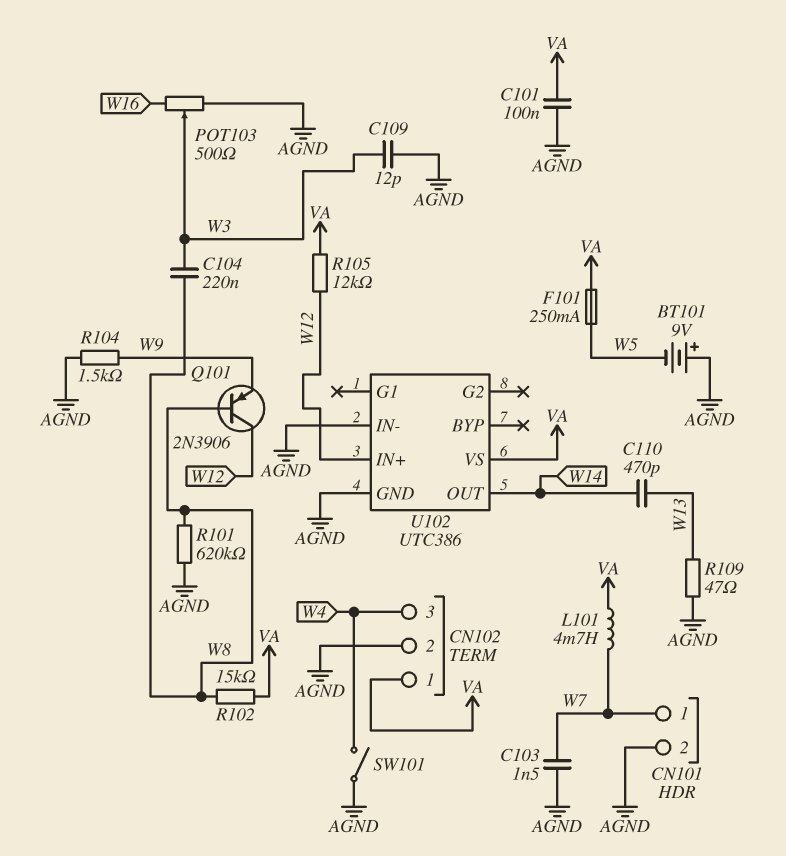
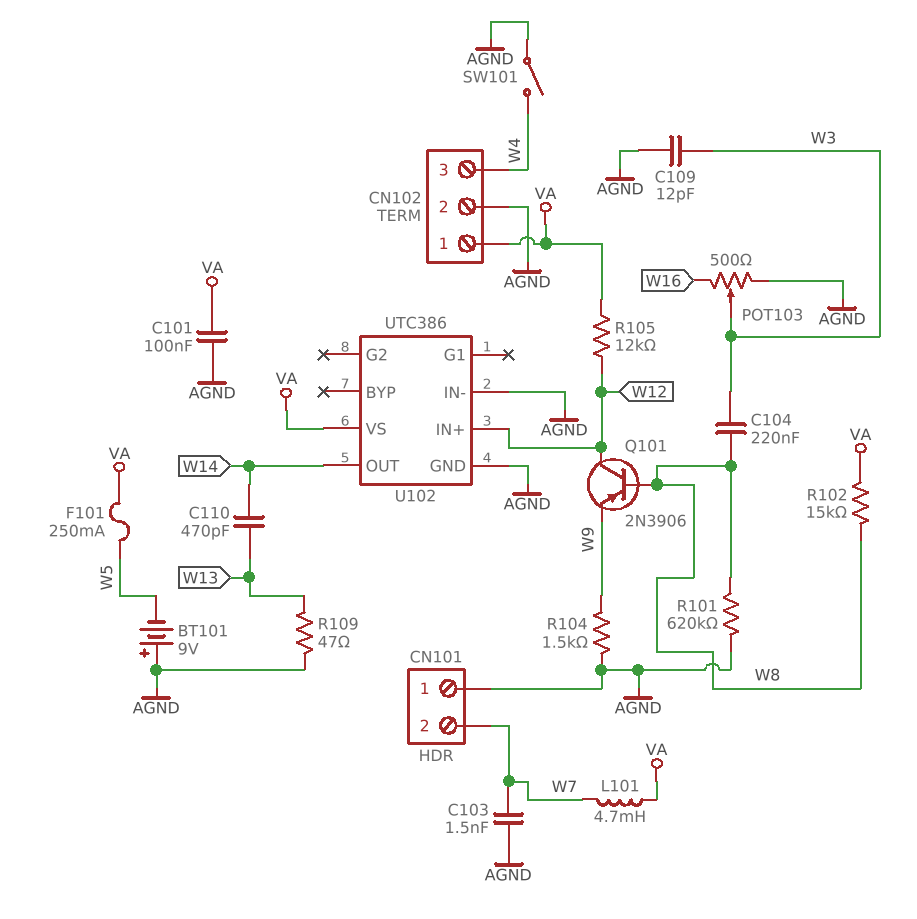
CN101 pin 1: W7 -> AGND
CN101 pin 2: AGND -> W7

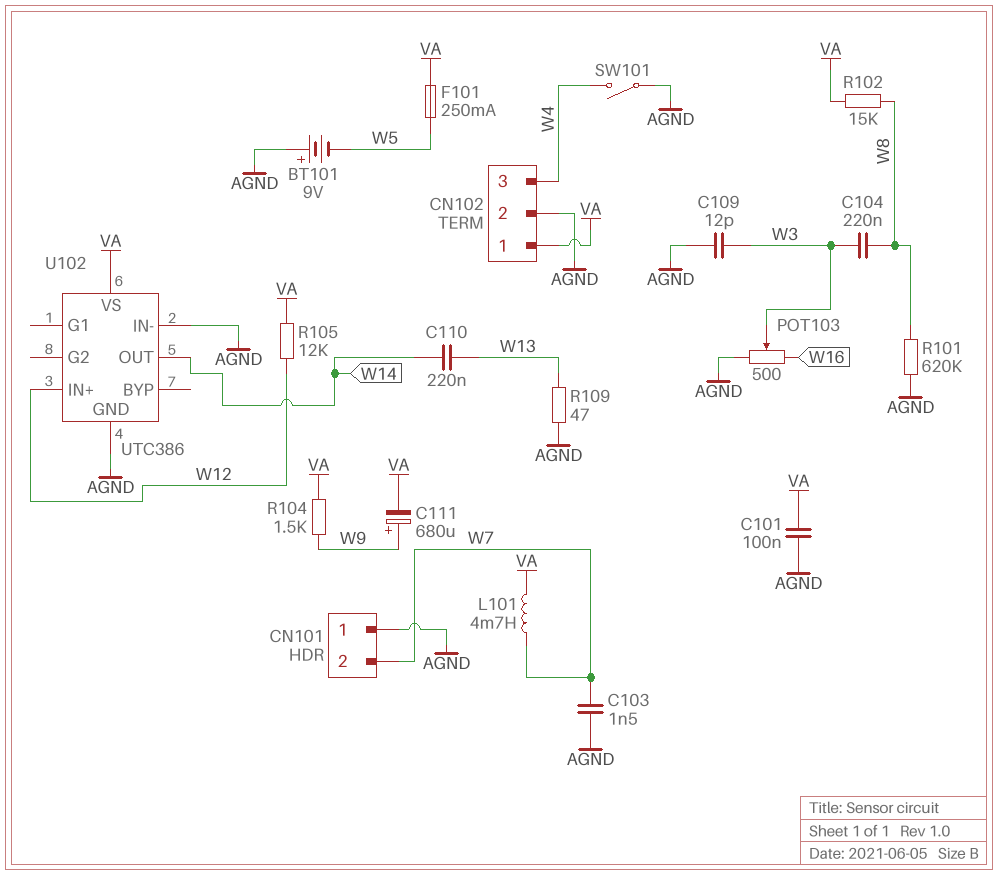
C110: 470pF (W13, W14) -> 220nF (W13, W14)
C111: none -> 680uF (plus W9, minus VA)
Q101: PNP 2N3906 (B W8, C W12, E W9) -> none
R104: 1.5k (AGND, W9) -> 1.5k (VA, W9)

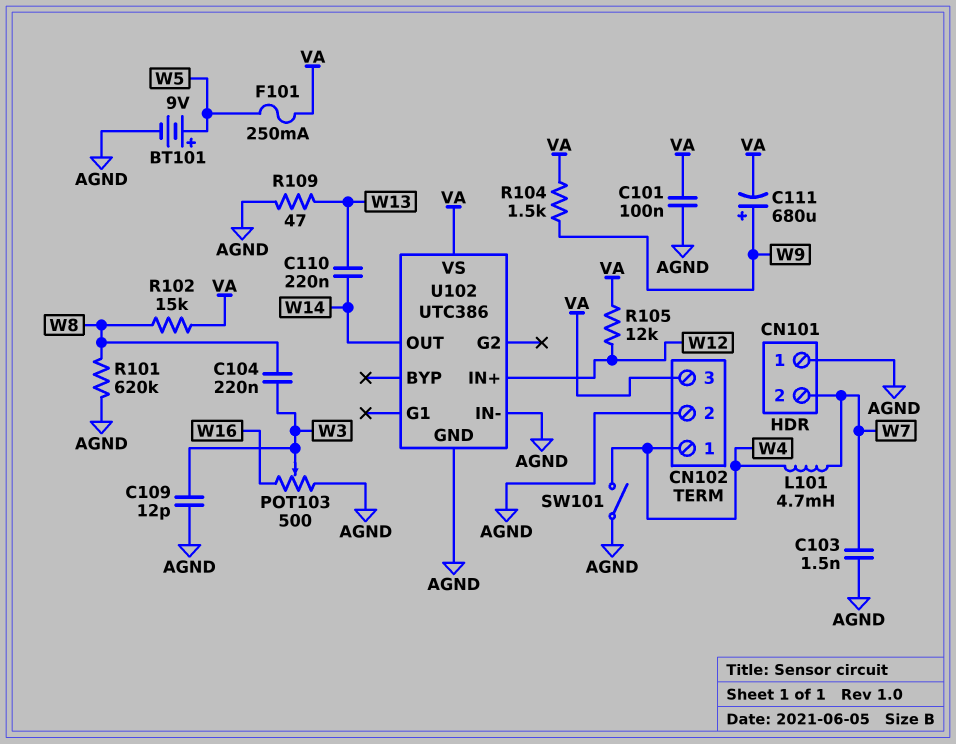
BT101: 9V (plus AGND, minus W5) -> 9V (plus W5, minus AGND)
CN102 pin 1: VA -> W4
CN102 pin 3: W4 -> VA
L101: 4.7mH (VA, W7) -> 4.7mH (W4, W7)

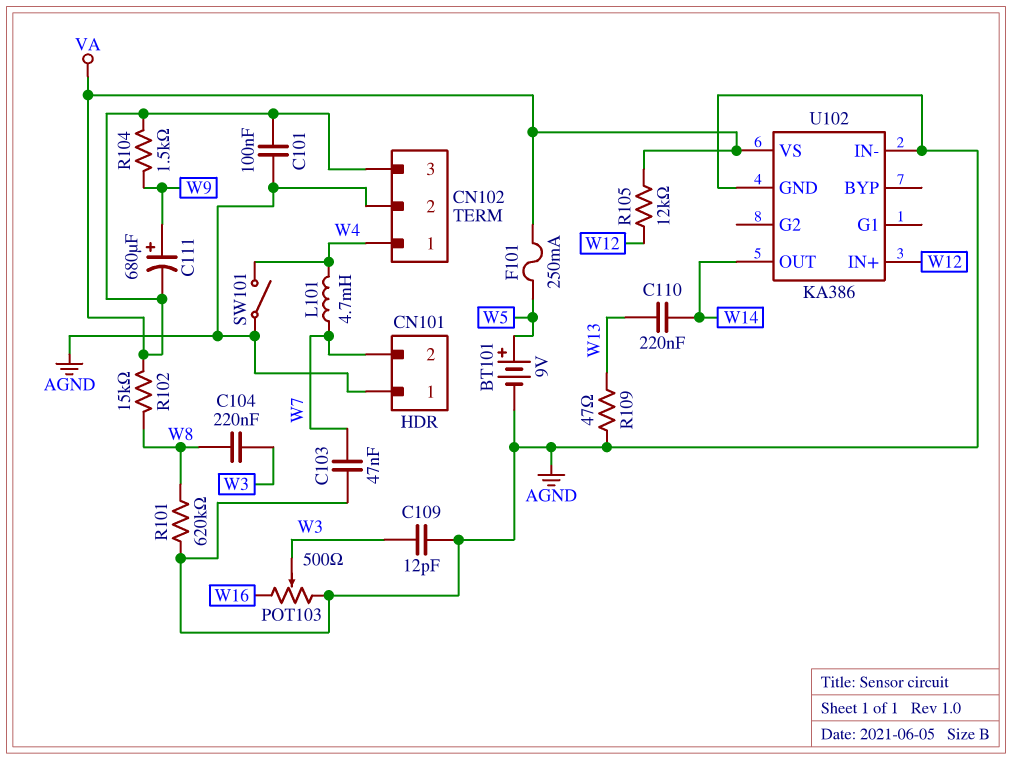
C103: 1.5nF (AGND, W7) -> 47nF (AGND, W7)
U102: UTC386 -> KA386

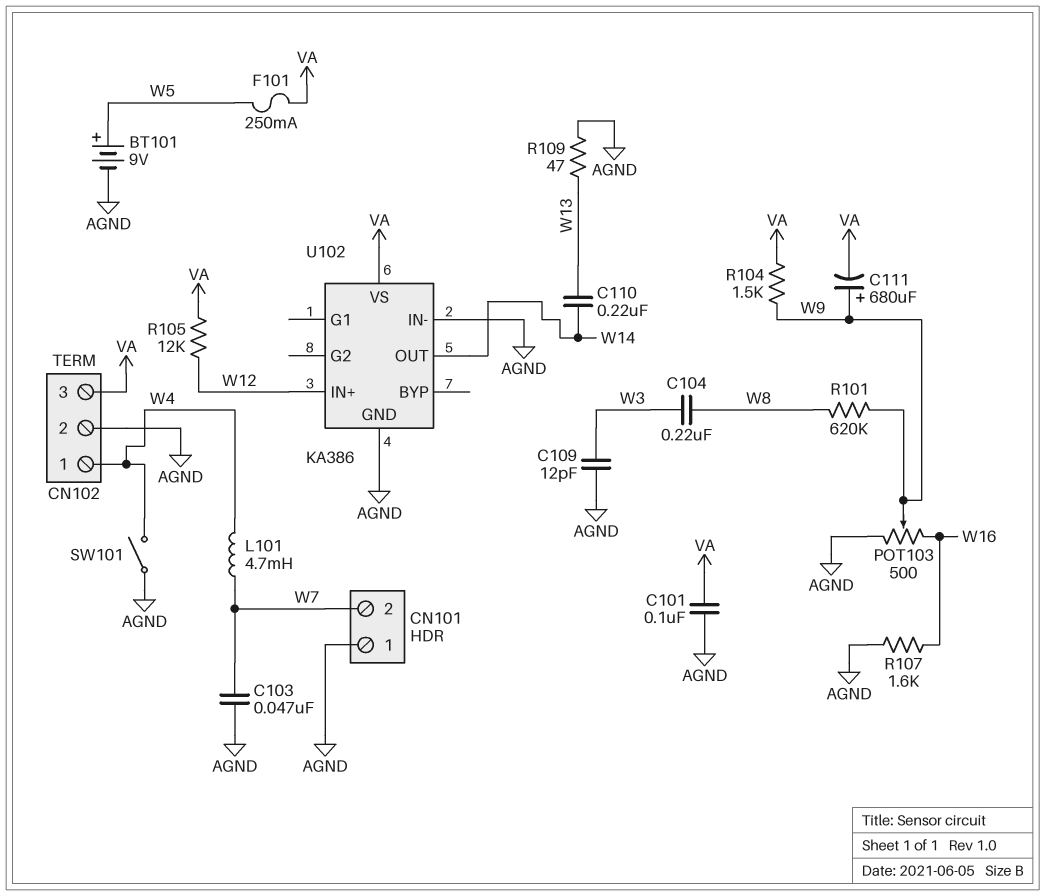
POT103: 500 (AGND, W16, wiper W3) -> 500 (AGND, W16, wiper W9)
R101: 620k (AGND, W8) -> 620k (W8, W9)
R102: 15k (VA, W8) -> none
R107: none -> 1.6k (AGND, W16)

